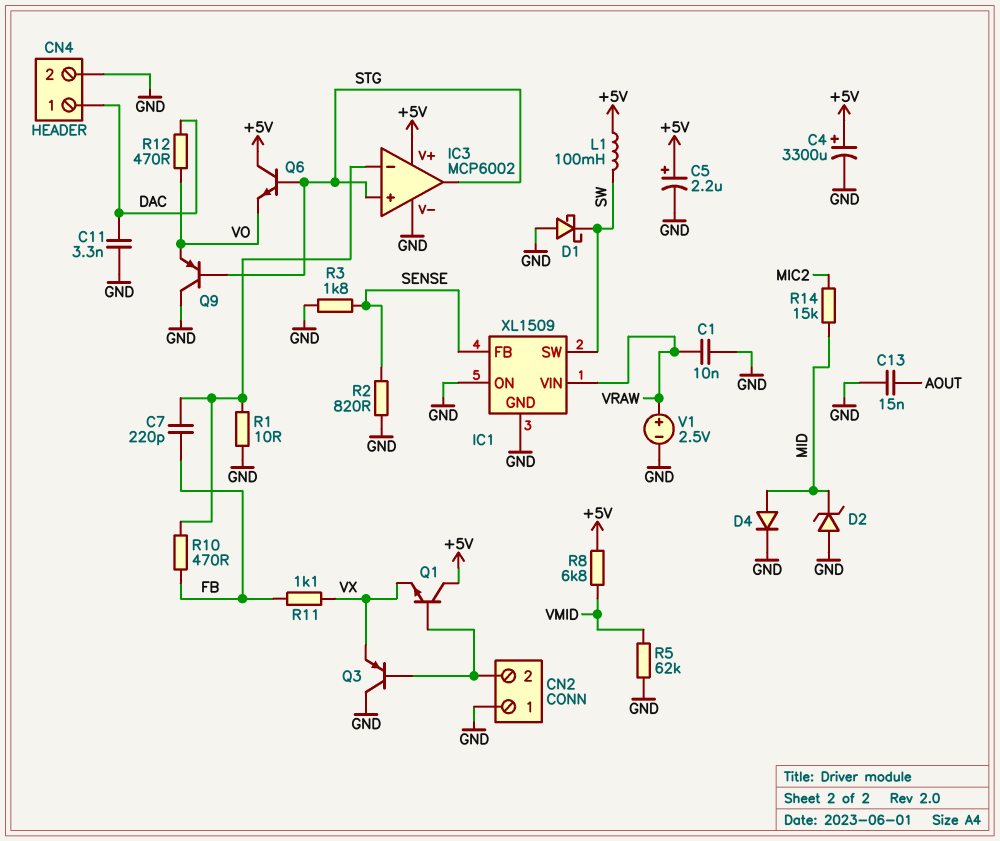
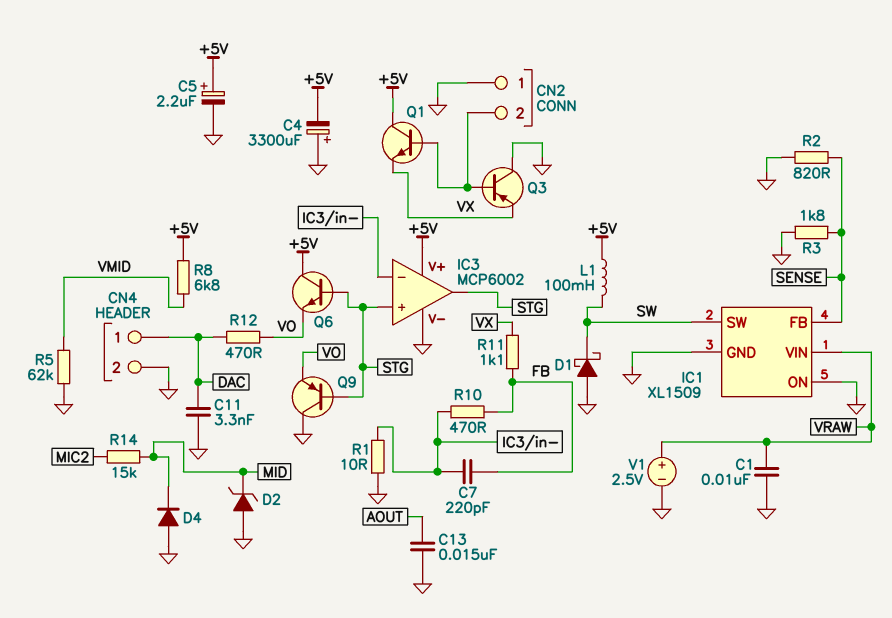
C4: 3300uF (plus +5V, minus GND) -> 3300uF (plus GND, minus +5V)
D4: diode (A MID, K GND) -> diode (A GND, K MID)

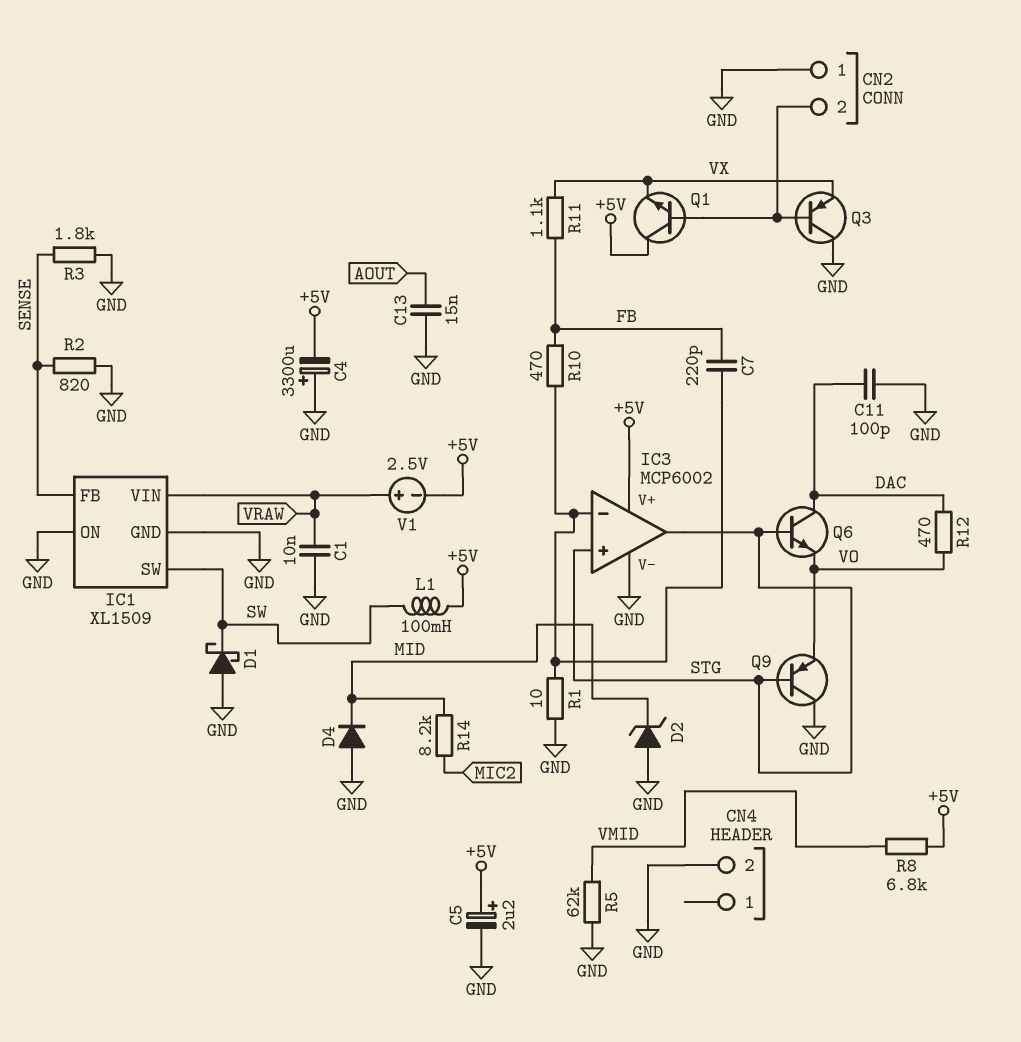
C11: 3.3nF (DAC, GND) -> 100pF (DAC, GND)
CN4 pin 1: DAC -> none
Q6: NPN (B STG, C +5V, E VO) -> NPN (B STG, C DAC, E VO)
R14: 15k (MIC2, MID) -> 8.2k (MIC2, MID)
V1: 2.5V (plus VRAW, minus GND) -> 2.5V (plus VRAW, minus +5V)

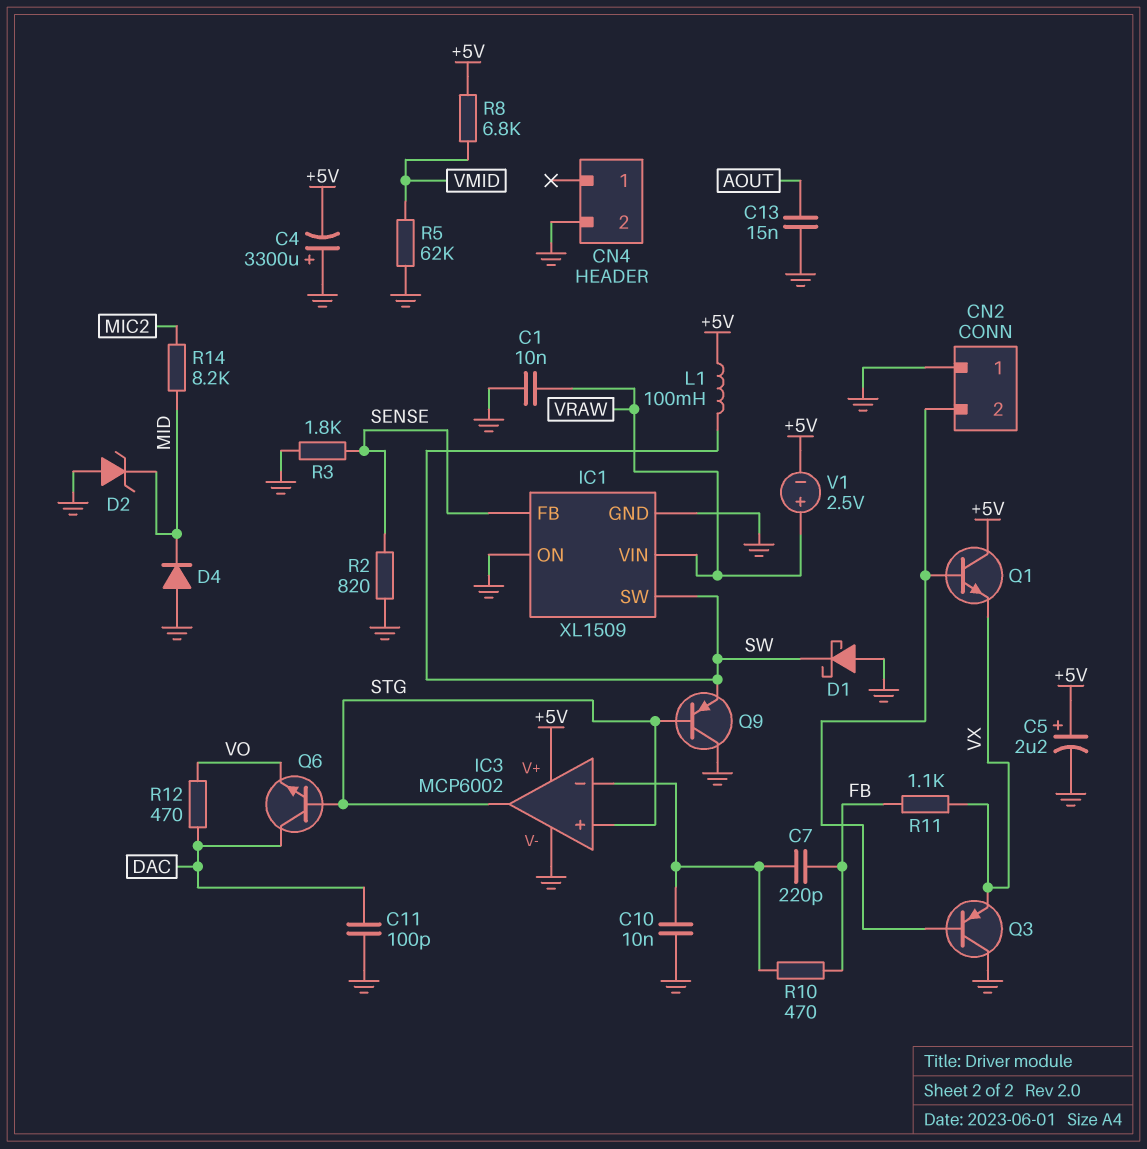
C10: none -> 10nF (GND, IC3/in-)
Q9: PNP (B STG, C GND, E VO) -> PNP (B STG, C GND, E SW)
R1: 10 (GND, IC3/in-) -> none

